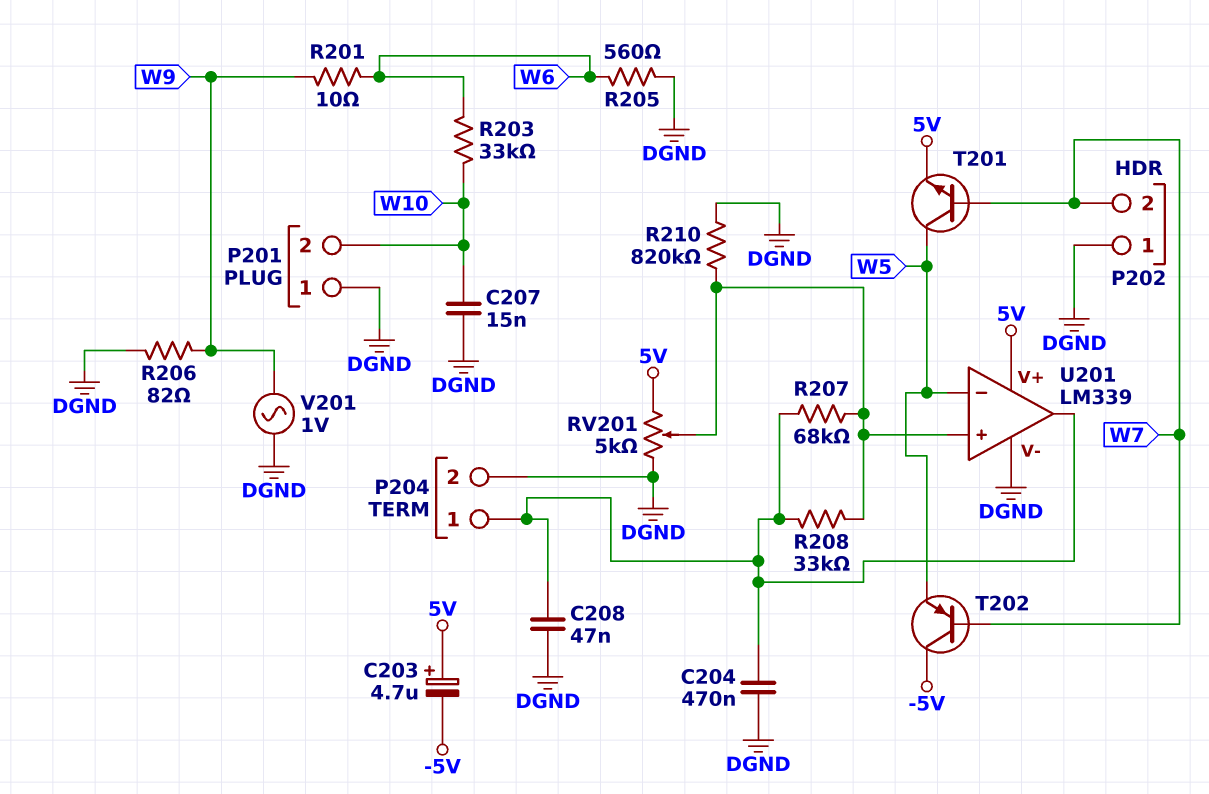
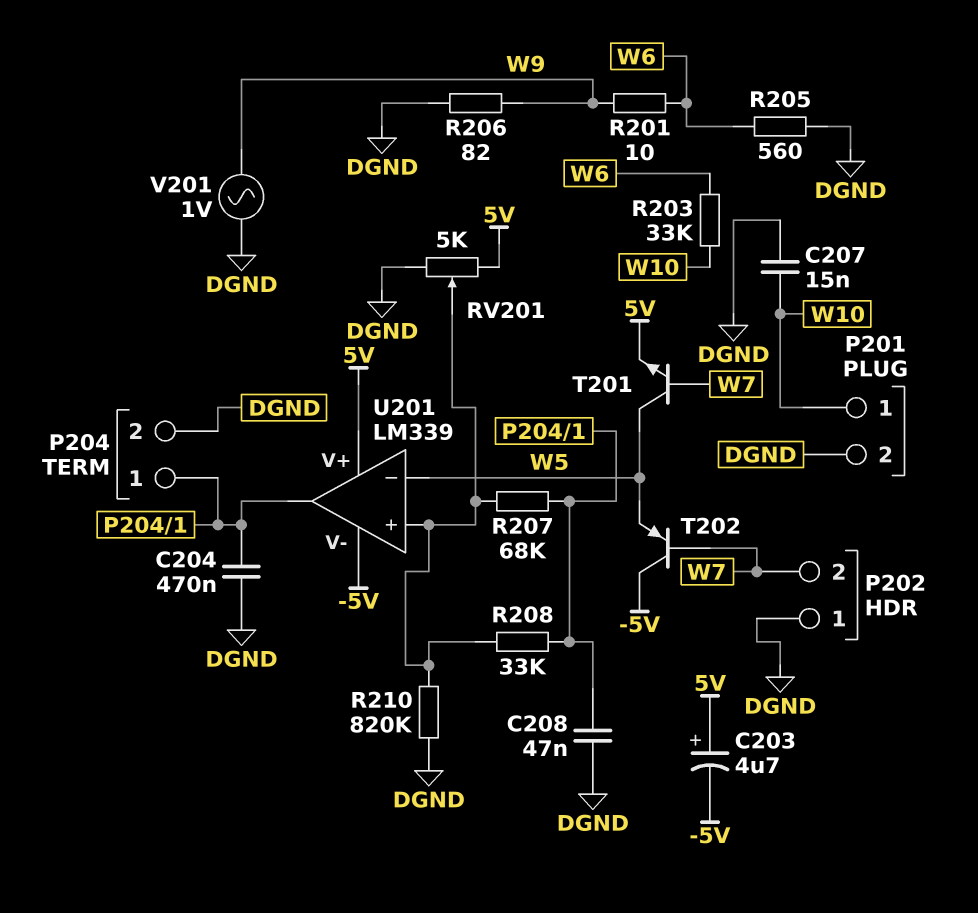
P201 pin 1: DGND -> W10
P201 pin 2: W10 -> DGND
U201 pin V-: DGND -> -5V

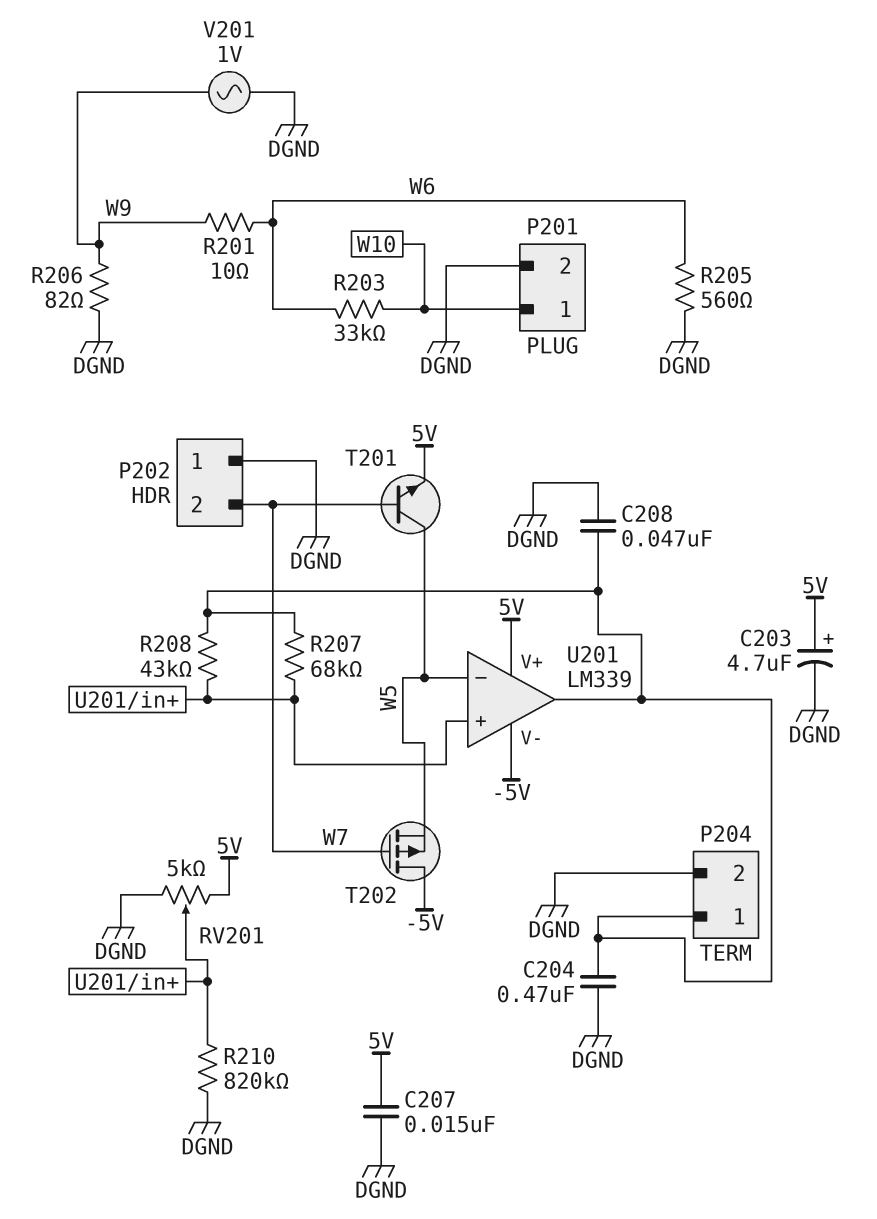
C203: 4.7uF (plus 5V, minus -5V) -> 4.7uF (plus 5V, minus DGND)
C207: 15nF (DGND, W10) -> 15nF (5V, DGND)
R208: 33k (P204/1, U201/in+) -> 43k (P204/1, U201/in+)
T202: PNP (B W7, C -5V, E W5) -> PMOS (G W7, D -5V, S W5)

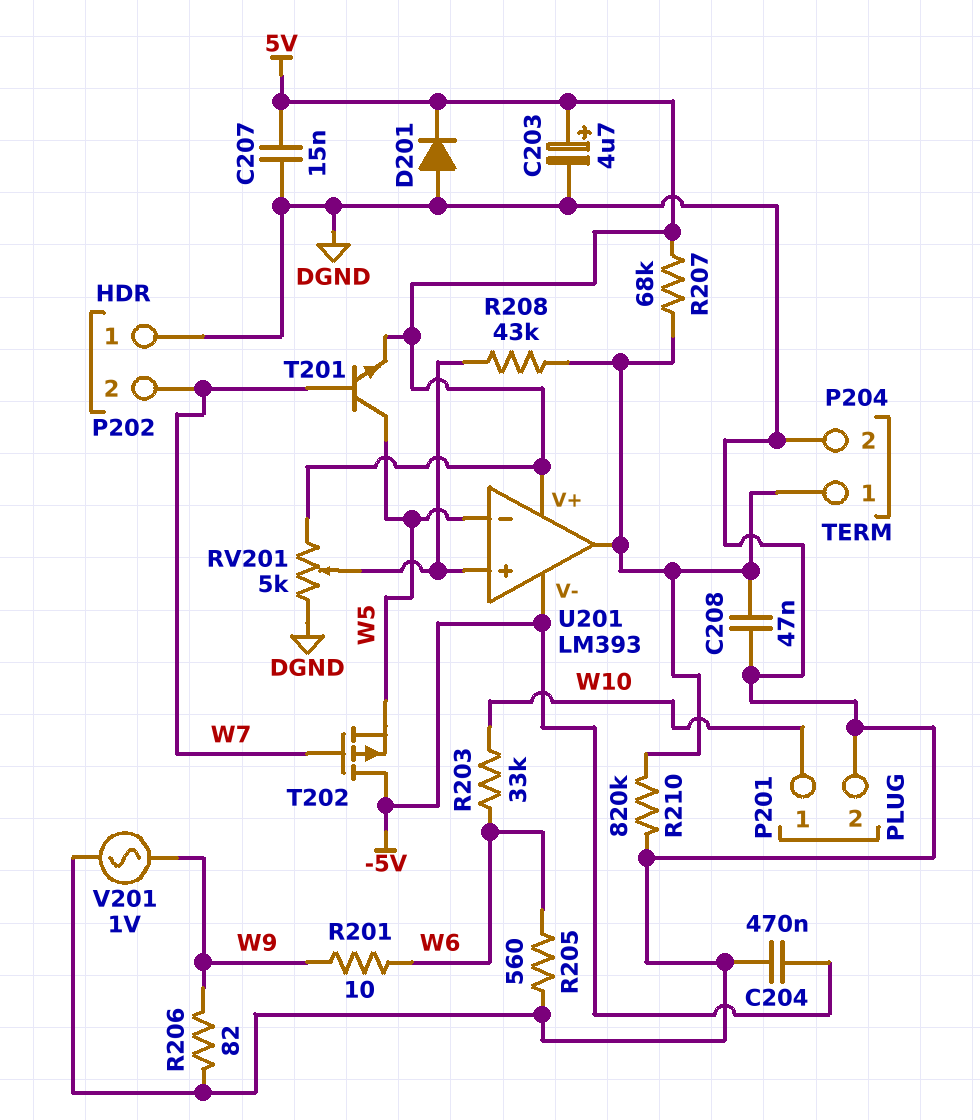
C204: 470nF (DGND, P204/1) -> 470nF (-5V, DGND)
D201: none -> diode (A DGND, K 5V)
R207: 68k (P204/1, U201/in+) -> 68k (5V, P204/1)
R210: 820k (DGND, U201/in+) -> 820k (DGND, P204/1)
U201: LM339 -> LM393

